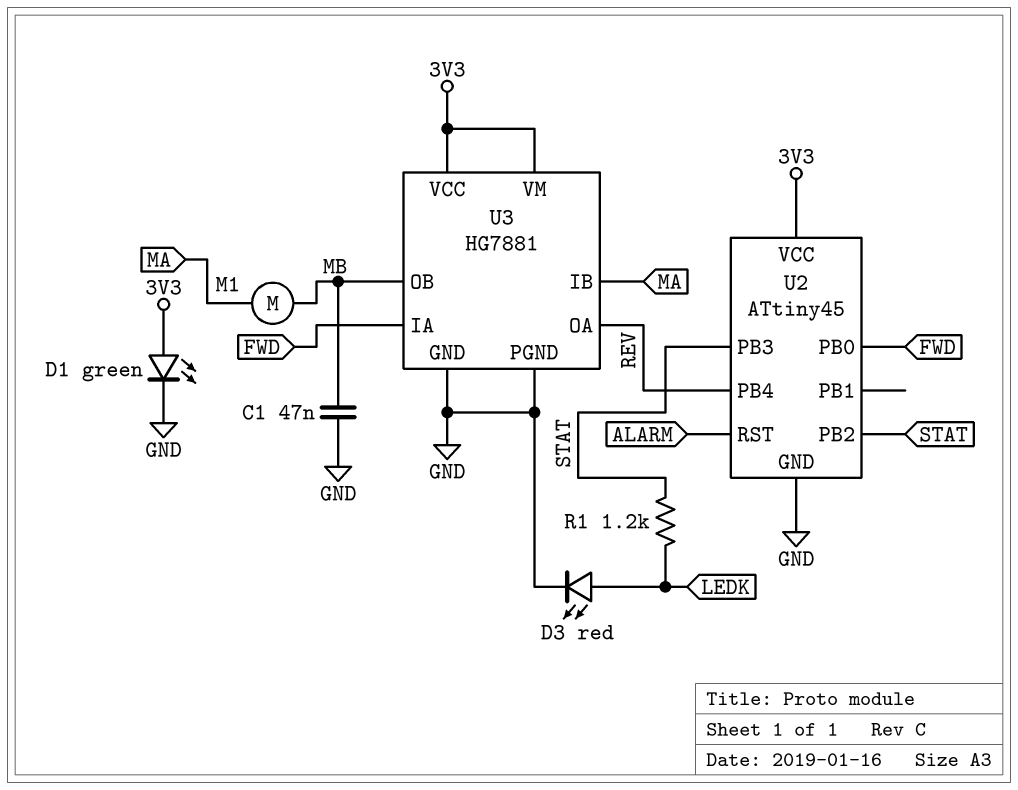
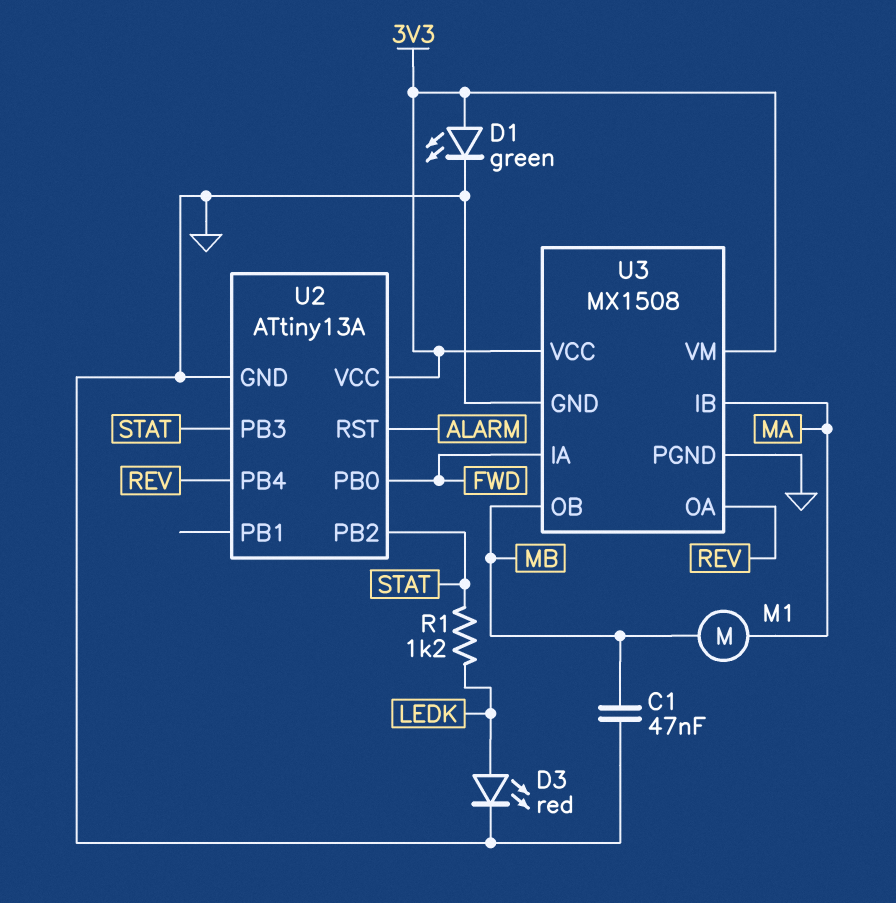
U2: ATtiny45 -> ATtiny13A
U3: HG7881 -> MX1508

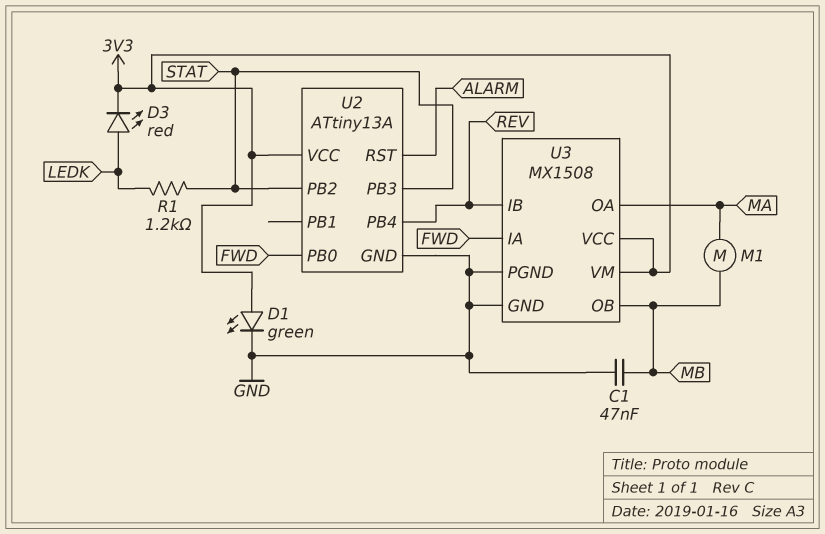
D3: LED red (A LEDK, K GND) -> LED red (A LEDK, K 3V3)
U3 pin IB: MA -> REV
U3 pin OA: REV -> MA

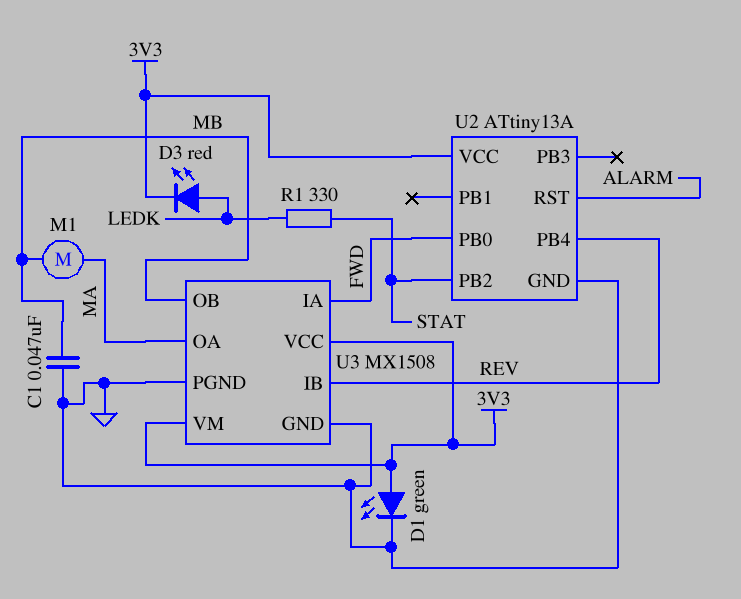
R1: 1.2k (LEDK, STAT) -> 330 (LEDK, STAT)
U2 pin PB3: STAT -> none

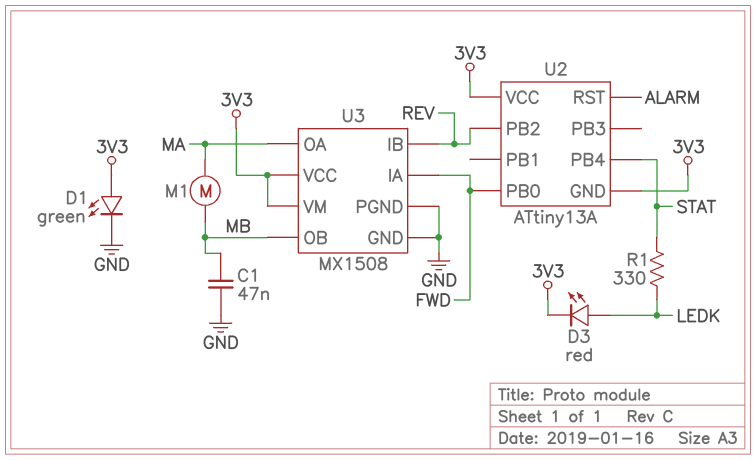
U2 pin GND: GND -> 3V3
U2 pin PB2: STAT -> REV
U2 pin PB4: REV -> STAT

